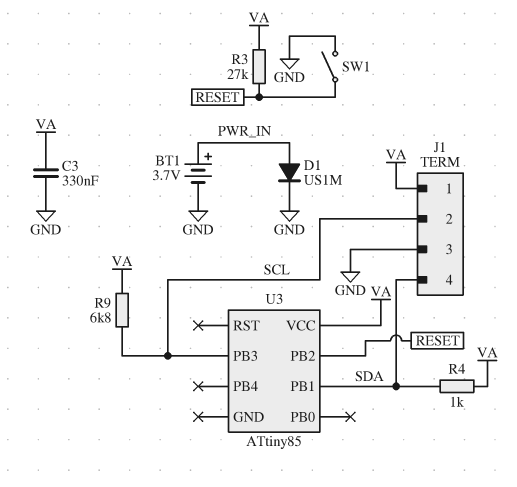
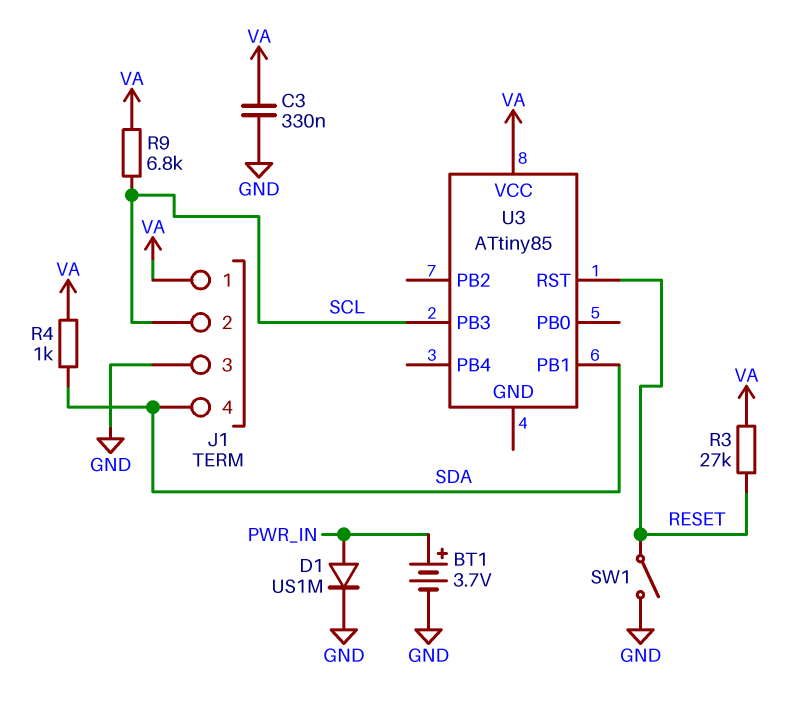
U3 pin PB2: RESET -> none
U3 pin RST: none -> RESET

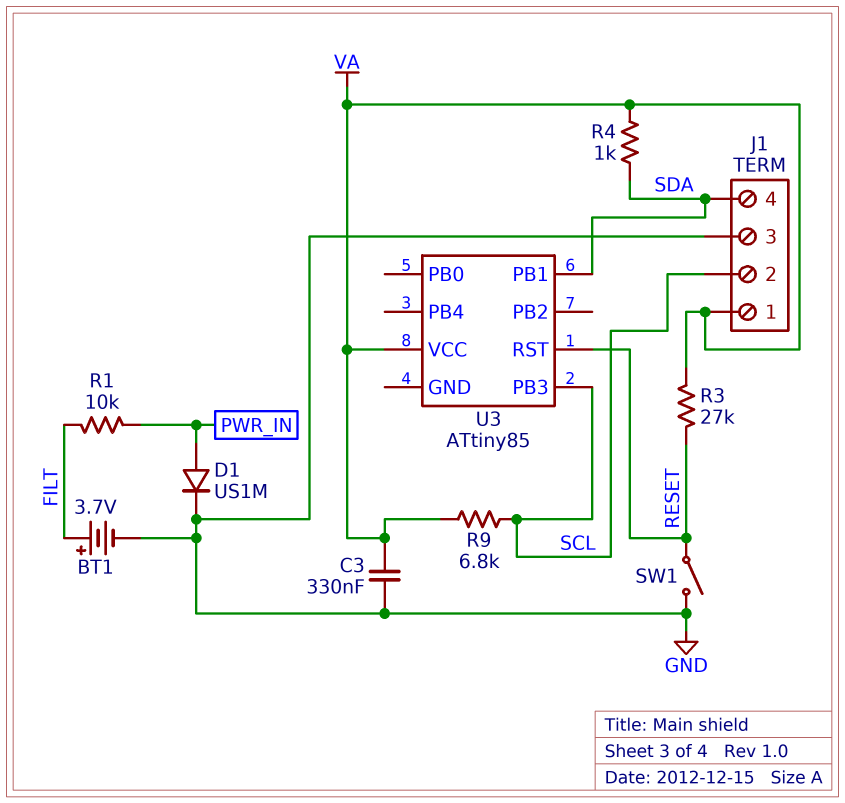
BT1: 3.7V (plus PWR_IN, minus GND) -> 3.7V (plus FILT, minus GND)
R1: none -> 10k (FILT, PWR_IN)

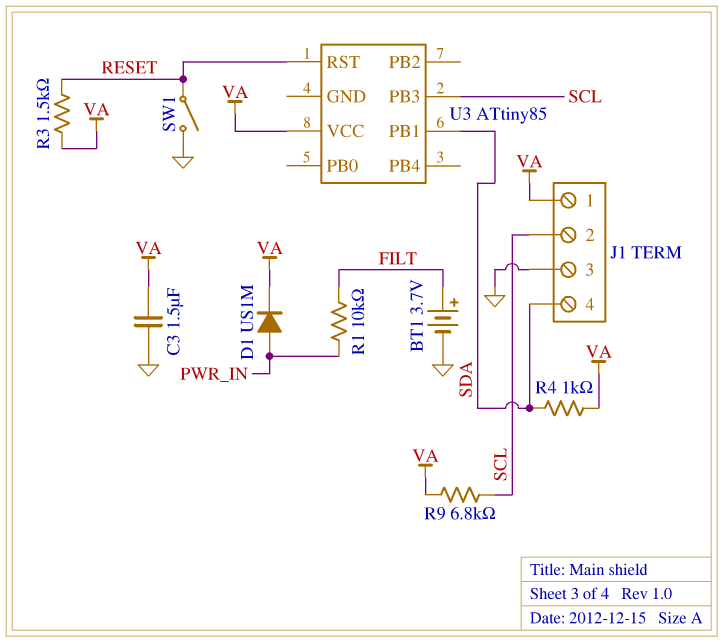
C3: 330nF (GND, VA) -> 1.5uF (GND, VA)
D1: diode US1M (A PWR_IN, K GND) -> diode US1M (A PWR_IN, K VA)
R3: 27k (RESET, VA) -> 1.5k (RESET, VA)

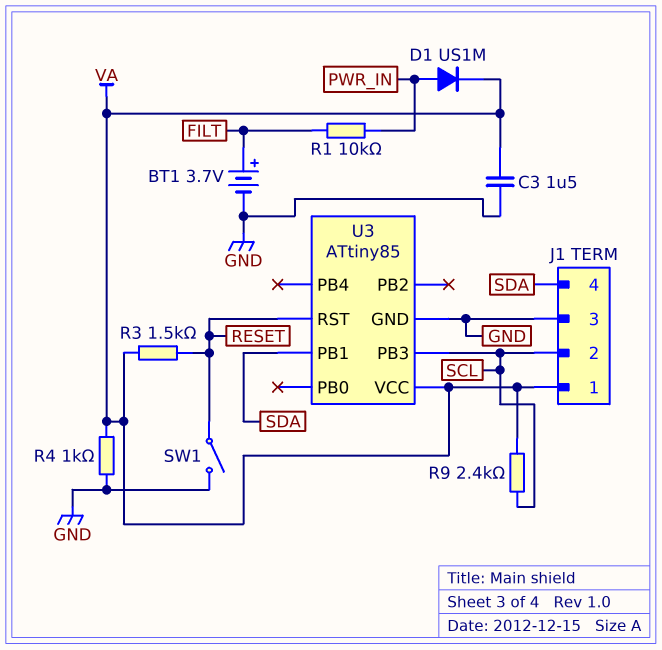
R4: 1k (SDA, VA) -> 1k (GND, VA)
R9: 6.8k (SCL, VA) -> 2.4k (SCL, VA)
U3 pin GND: none -> GND

